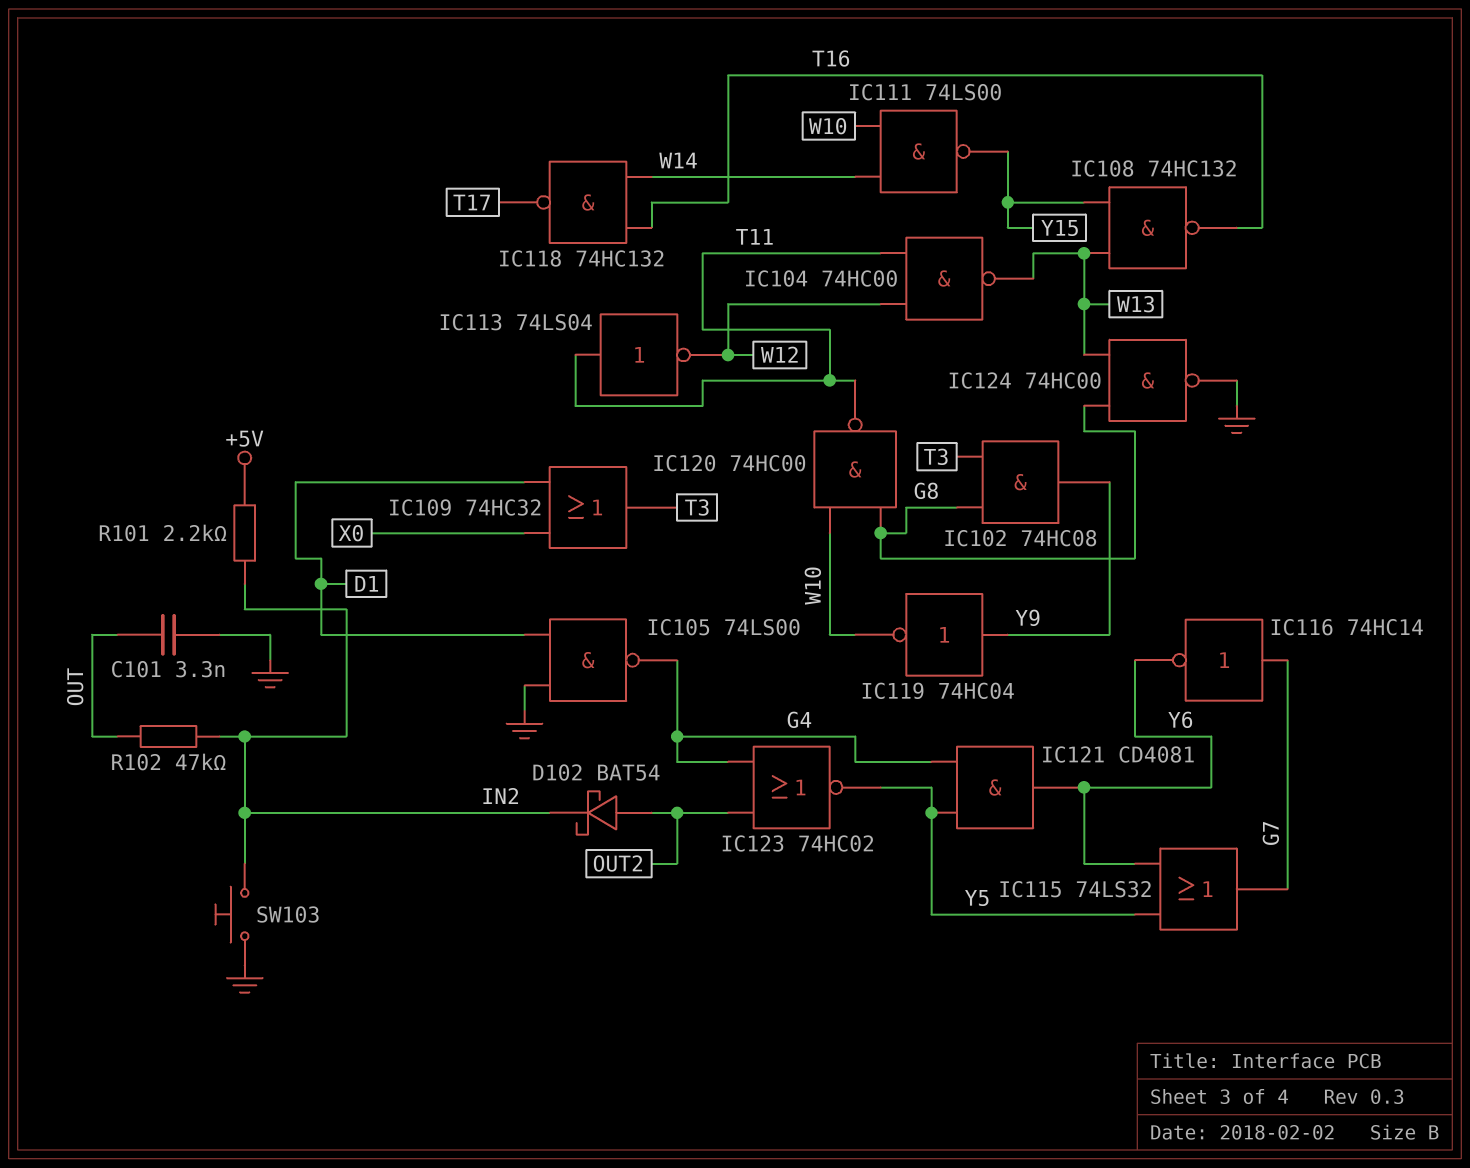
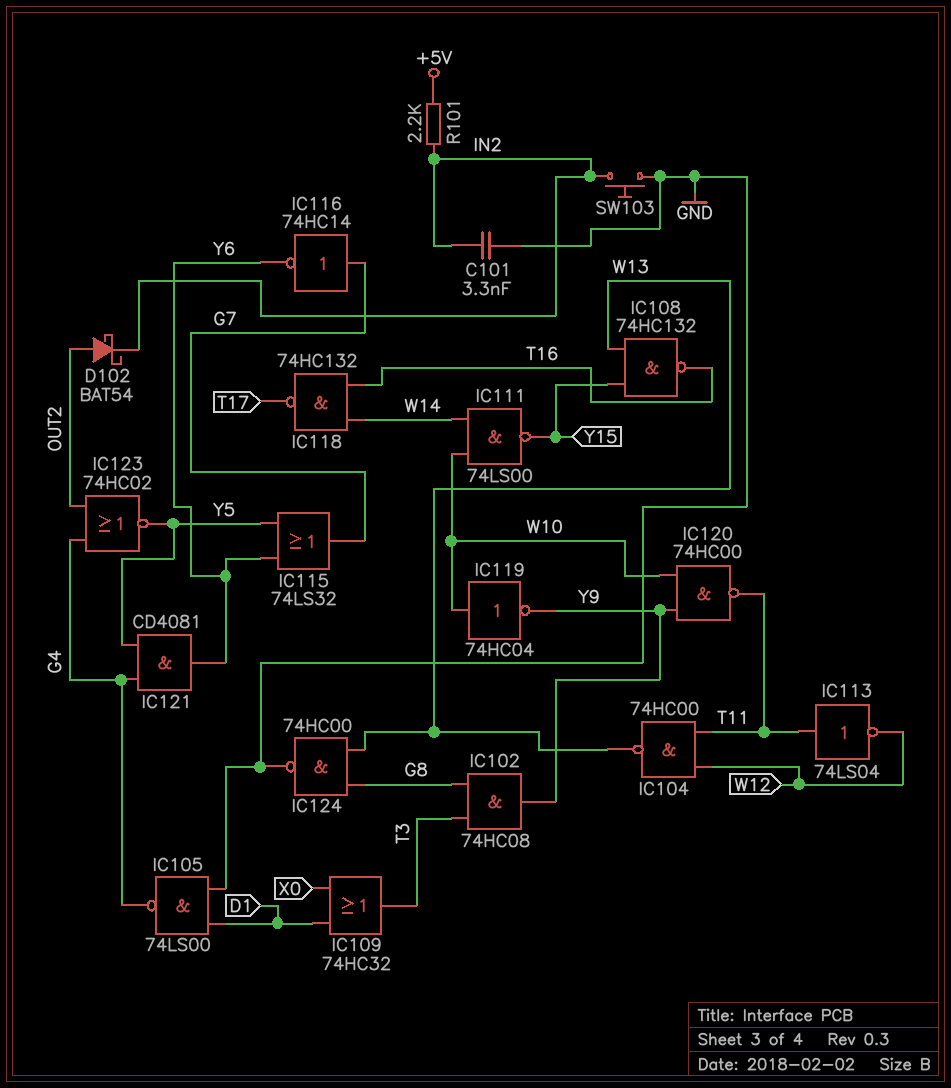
C101: 3.3nF (GND, OUT) -> 3.3nF (GND, IN2)
IC119: NOT 74HC04 (in Y9, out W10) -> NOT 74HC04 (in W10, out Y9)
IC120: NAND 74HC00 (in G8, in W10, out T11) -> NAND 74HC00 (in W10, in Y9, out T11)
R102: 47k (IN2, OUT) -> none

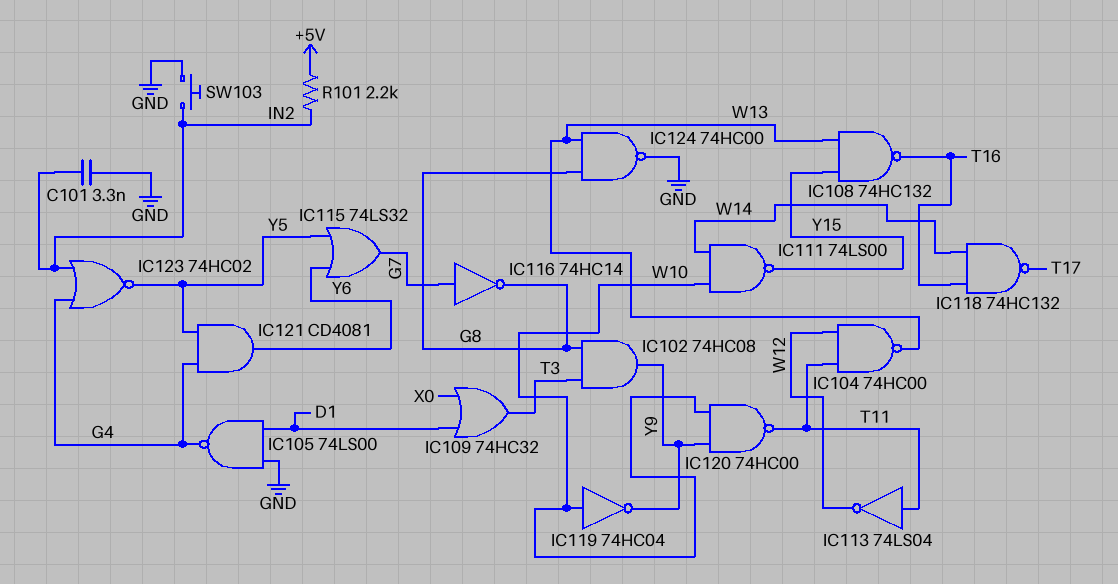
D102: schottky BAT54 (A OUT2, K IN2) -> none
IC116: NOT 74HC14 (in G7, out Y6) -> NOT 74HC14 (in G7, out G8)
IC123: NOR 74HC02 (in G4, in OUT2, out Y5) -> NOR 74HC02 (in G4, in IN2, out Y5)

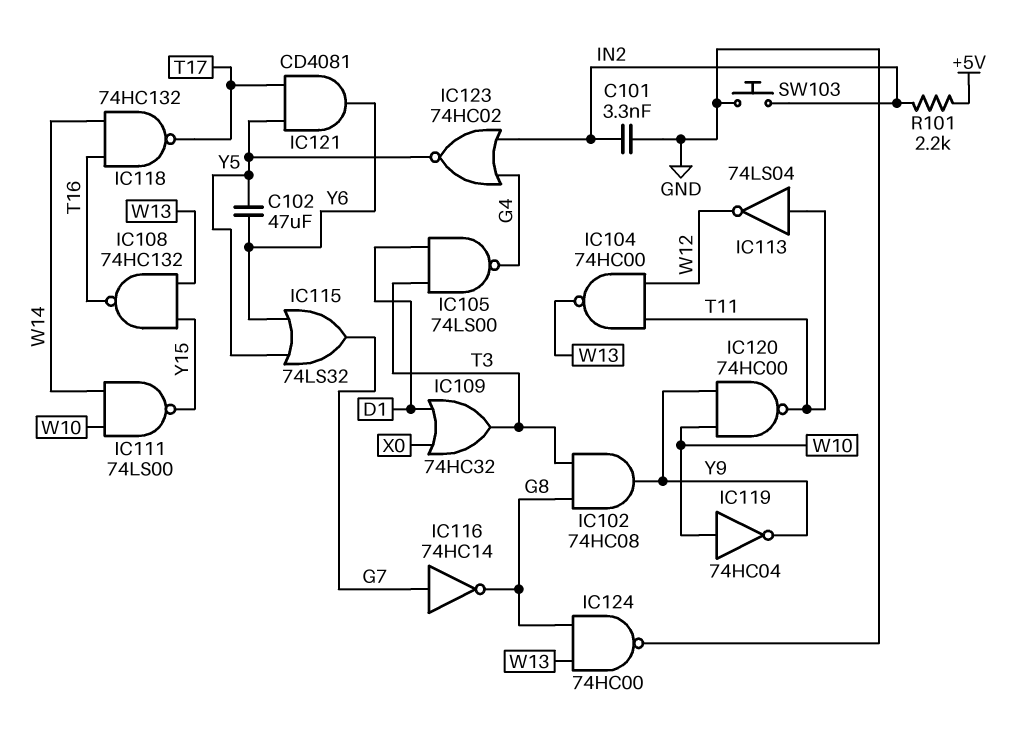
C102: none -> 47uF (Y5, Y6)
IC105: NAND 74LS00 (in D1, in GND, out G4) -> NAND 74LS00 (in D1, in T3, out G4)
IC121: AND CD4081 (in G4, in Y5, out Y6) -> AND CD4081 (in T17, in Y5, out Y6)

